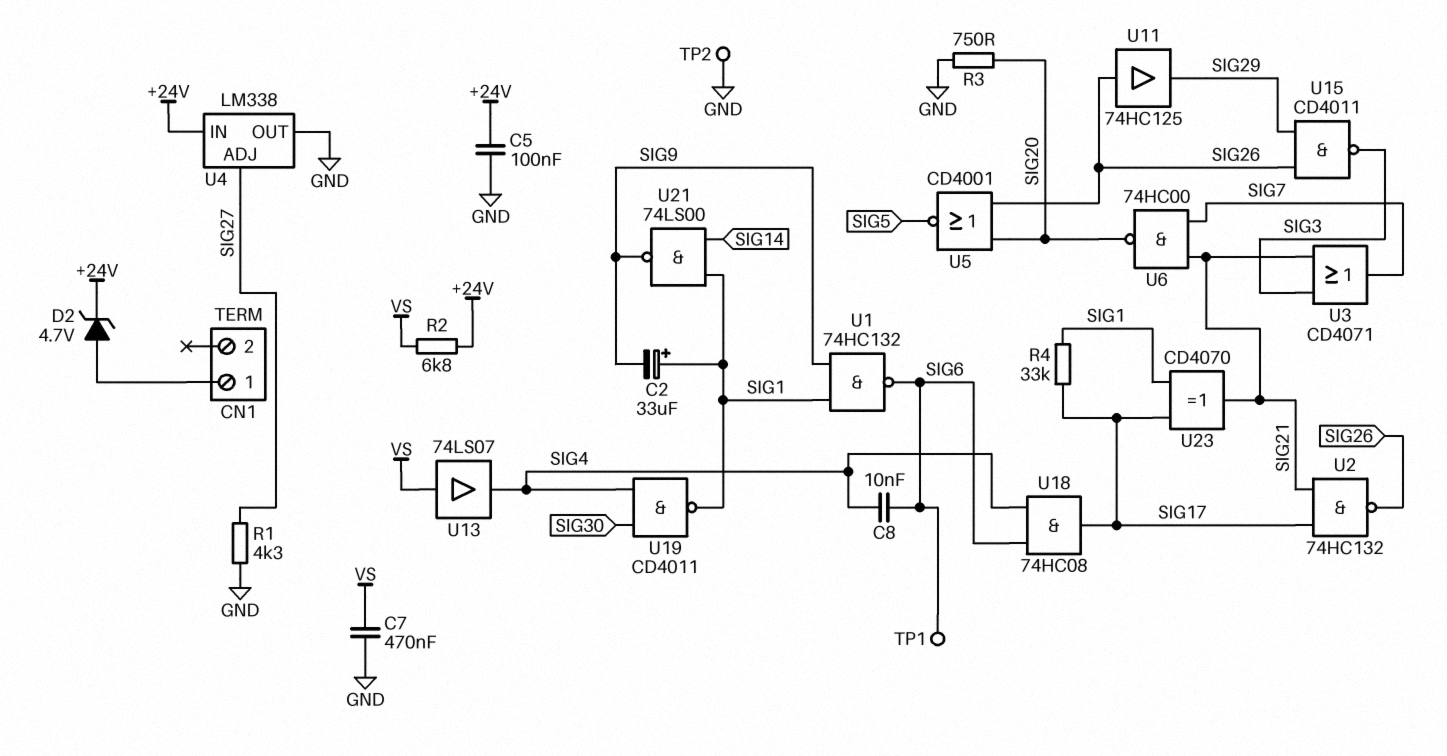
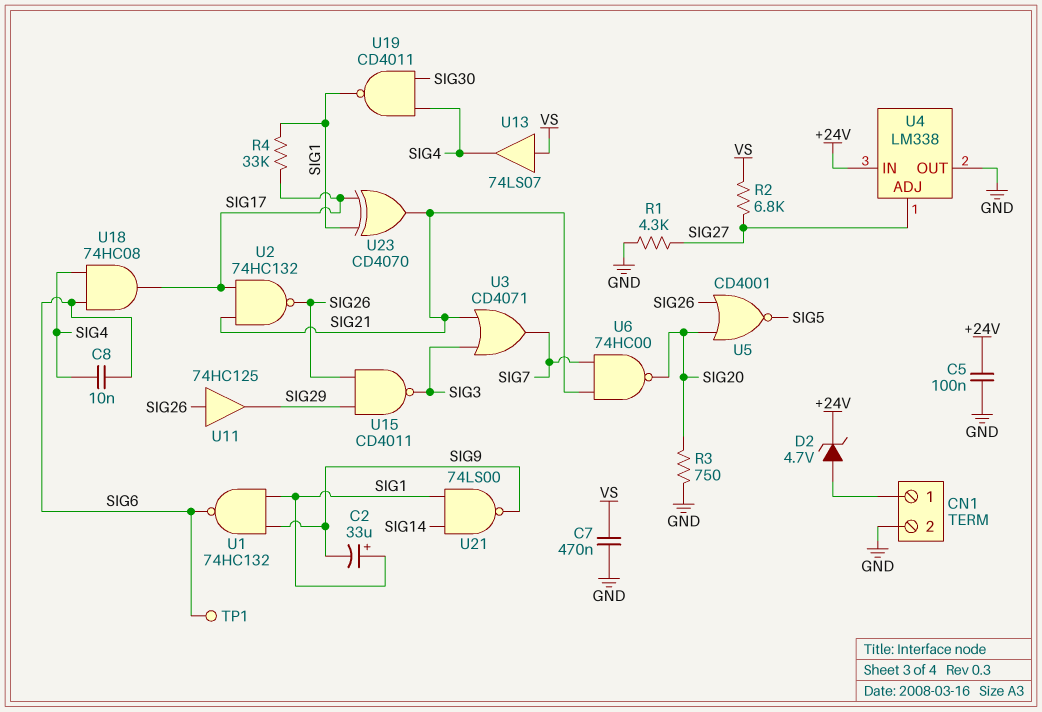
CN1 pin 2: none -> GND
R2: 6.8k (+24V, VS) -> 6.8k (SIG27, VS)
TP2: test point (GND) -> none

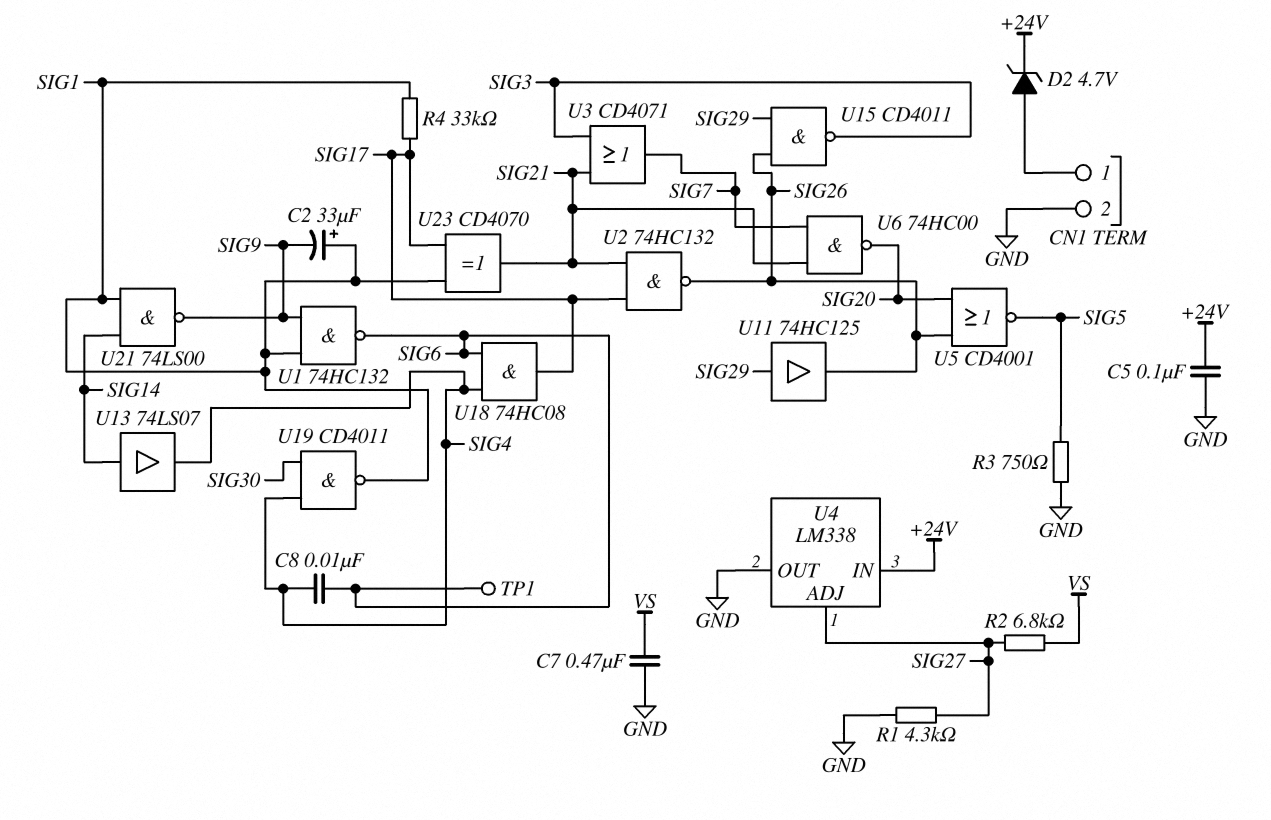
R3: 750 (GND, SIG20) -> 750 (GND, SIG5)
U11: buffer 74HC125 (in SIG26, out SIG29) -> buffer 74HC125 (in SIG29, out SIG26)
U13: buffer 74LS07 (in VS, out SIG4) -> buffer 74LS07 (in SIG14, out SIG4)

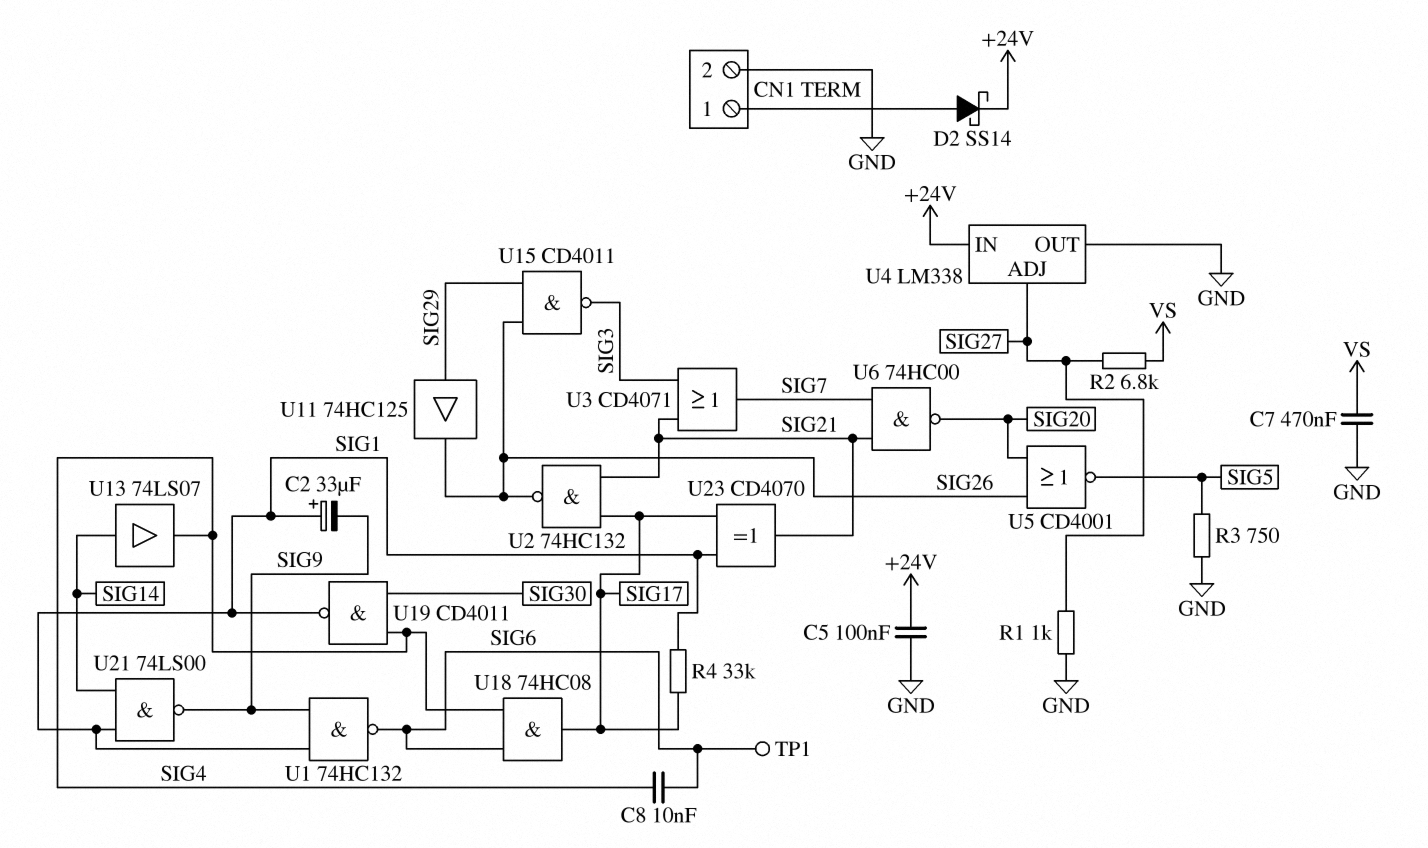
D2: zener 4.7V (A CN1/1, K +24V) -> schottky SS14 (A CN1/1, K +24V)
R1: 4.3k (GND, SIG27) -> 1k (GND, SIG27)

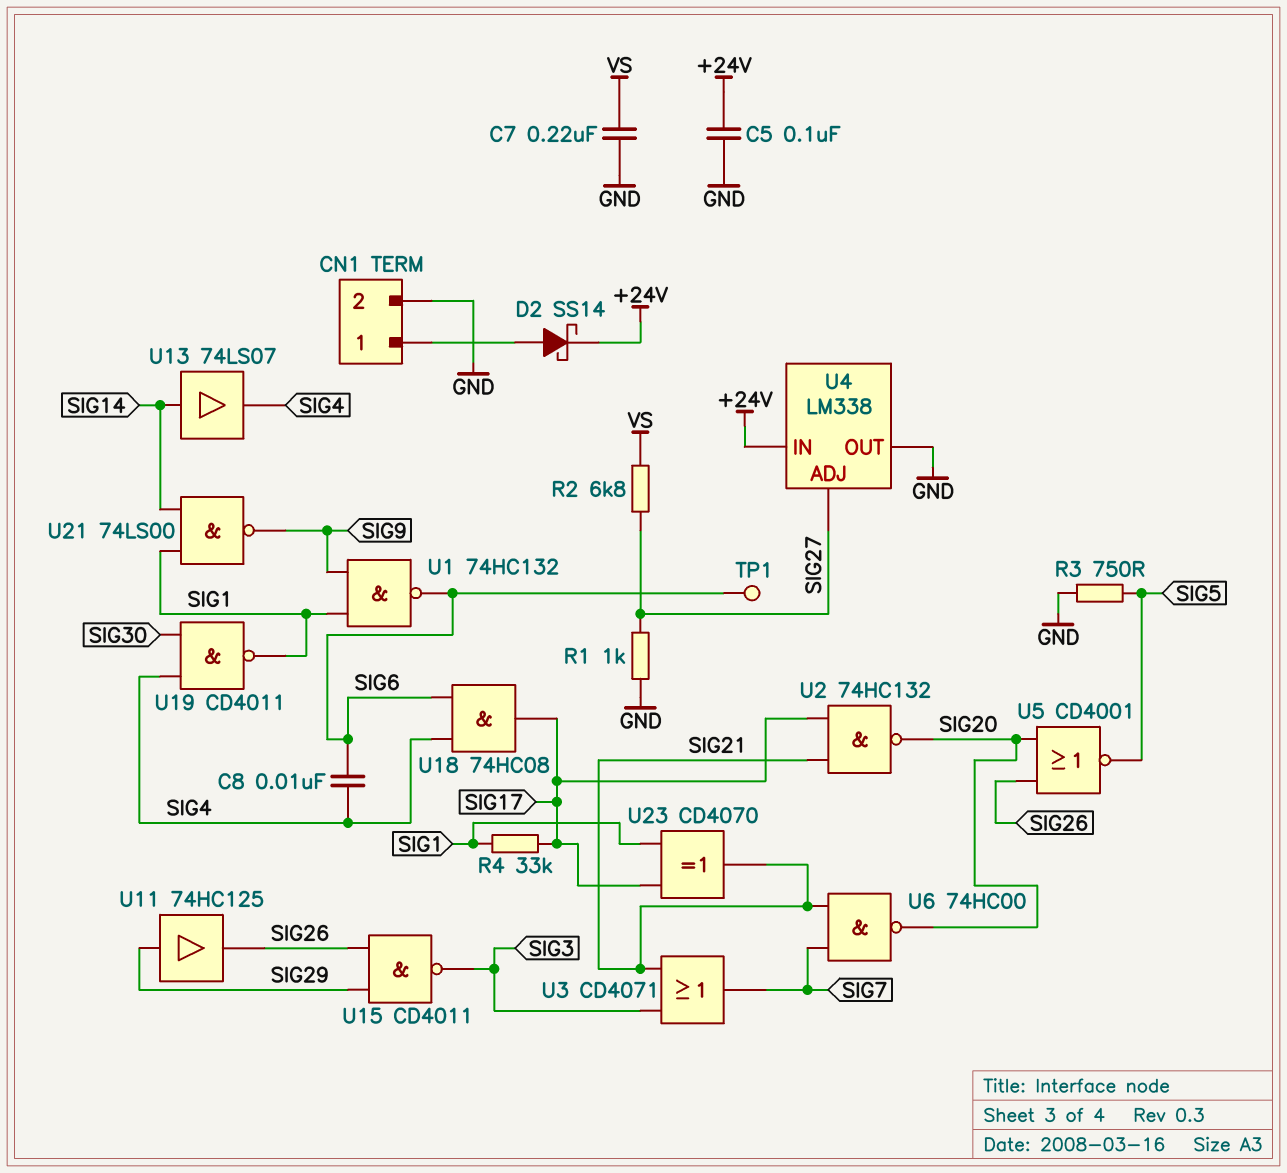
C2: 33uF (plus SIG1, minus SIG9) -> none
C7: 470nF (GND, VS) -> 220nF (GND, VS)
U2: NAND 74HC132 (in SIG17, in SIG21, out SIG26) -> NAND 74HC132 (in SIG17, in SIG21, out SIG20)

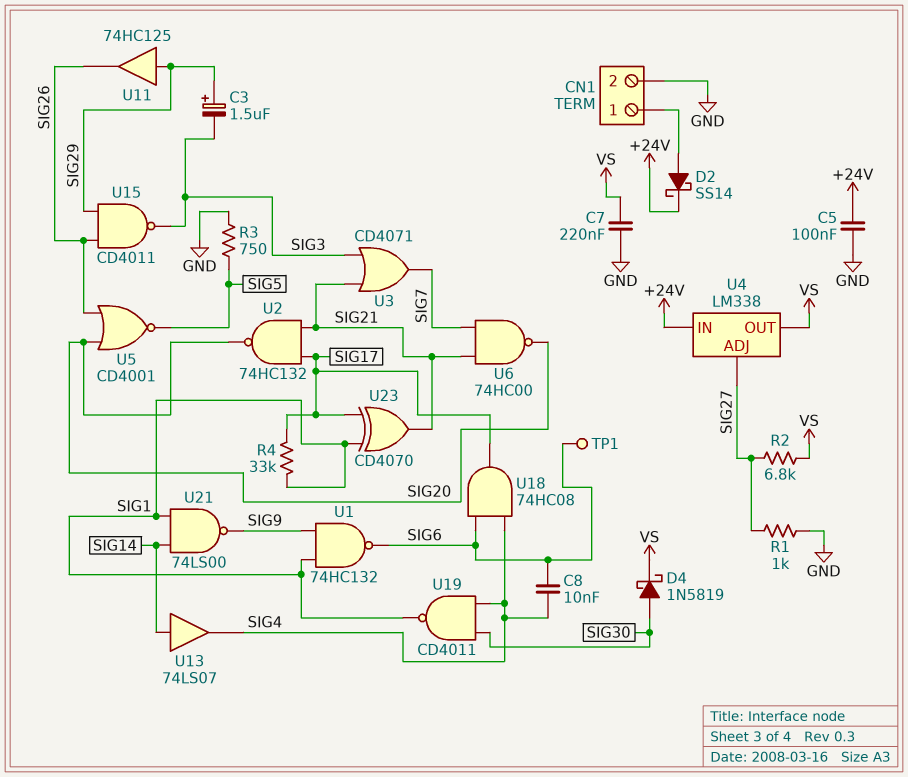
C3: none -> 1.5uF (plus SIG29, minus SIG3)
D4: none -> schottky 1N5819 (A SIG30, K VS)
U4 pin OUT: GND -> VS

